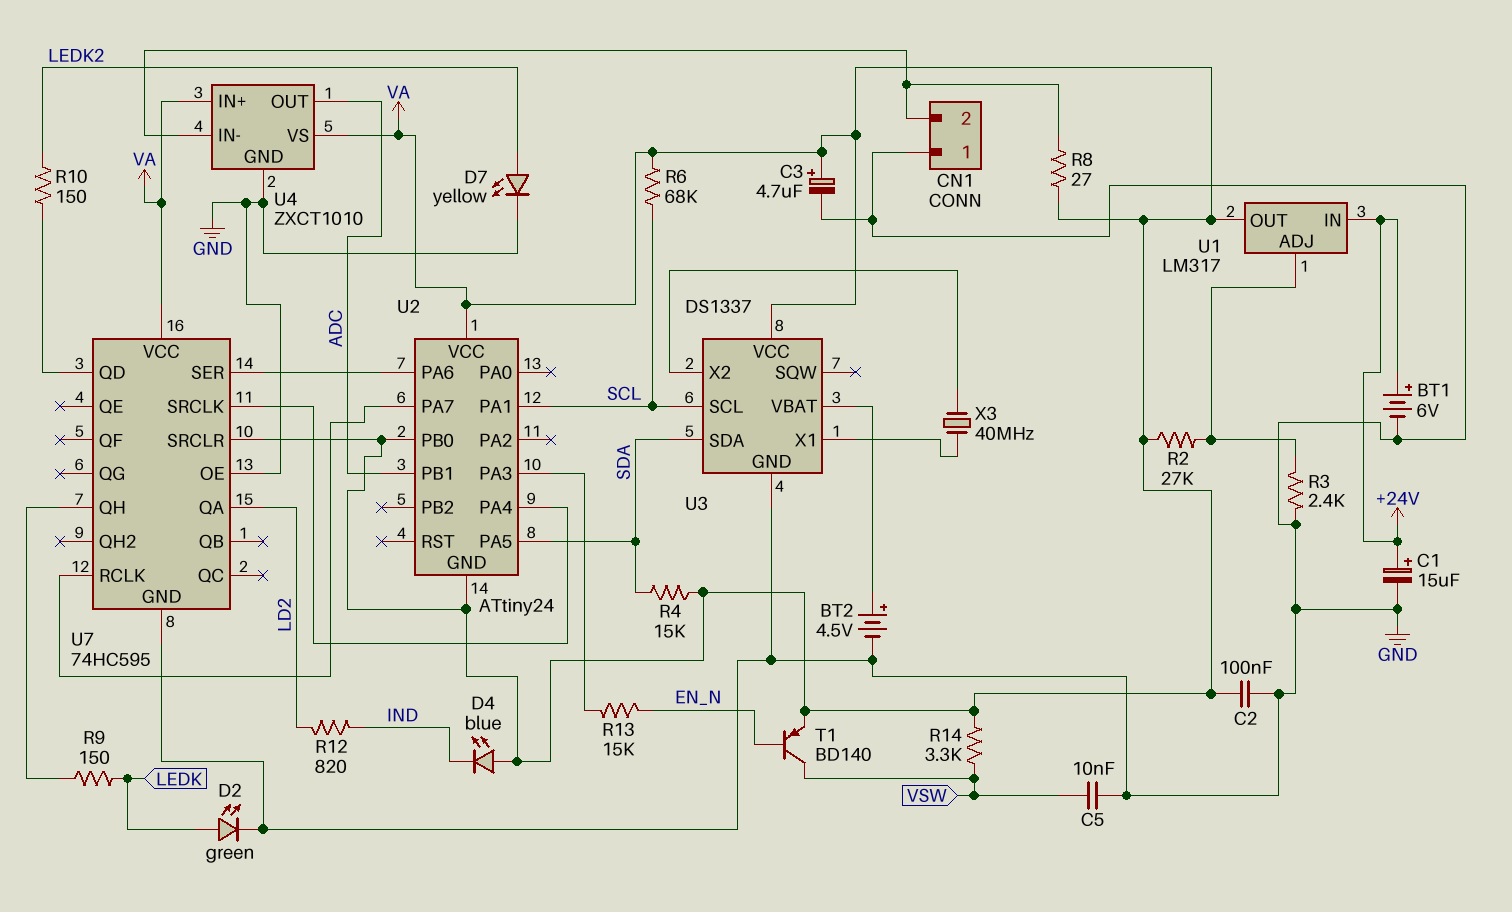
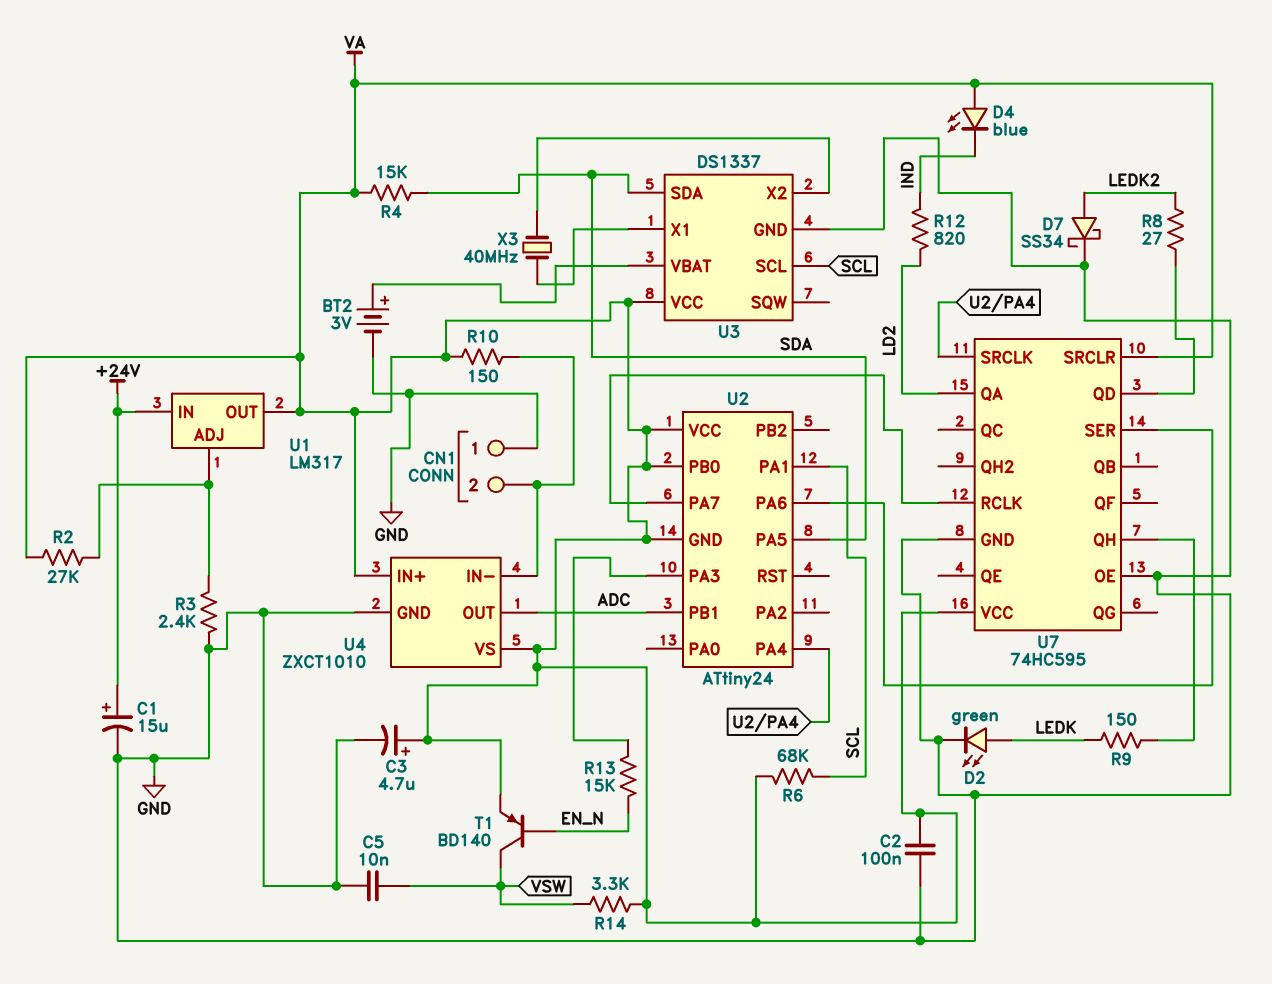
BT1: 6V (plus +24V, minus GND) -> none
BT2: 4.5V (plus U3/VBAT, minus GND) -> 3V (plus U3/VBAT, minus GND)
D7: LED yellow (A LEDK2, K GND) -> schottky SS34 (A LEDK2, K GND)
R8: 27 (CN1/2, VA) -> 27 (LEDK2, U7/QD)
R10: 150 (LEDK2, U7/QD) -> 150 (CN1/2, VA)

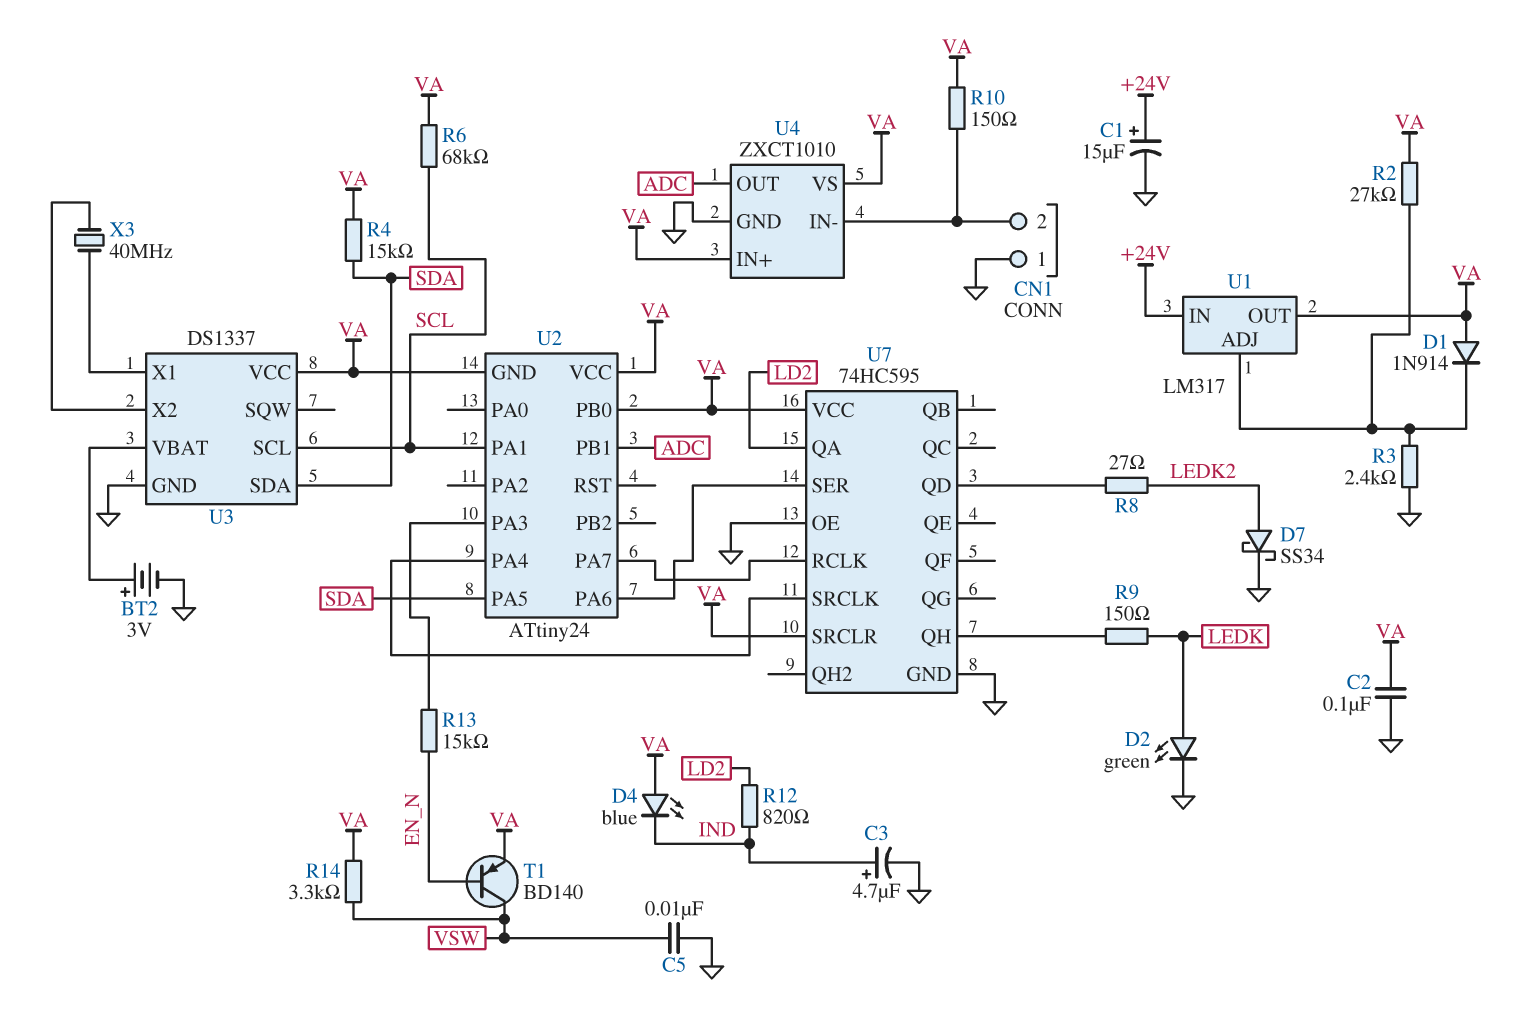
C3: 4.7uF (plus VA, minus GND) -> 4.7uF (plus IND, minus GND)
D1: none -> diode 1N914 (A VA, K U1/ADJ)

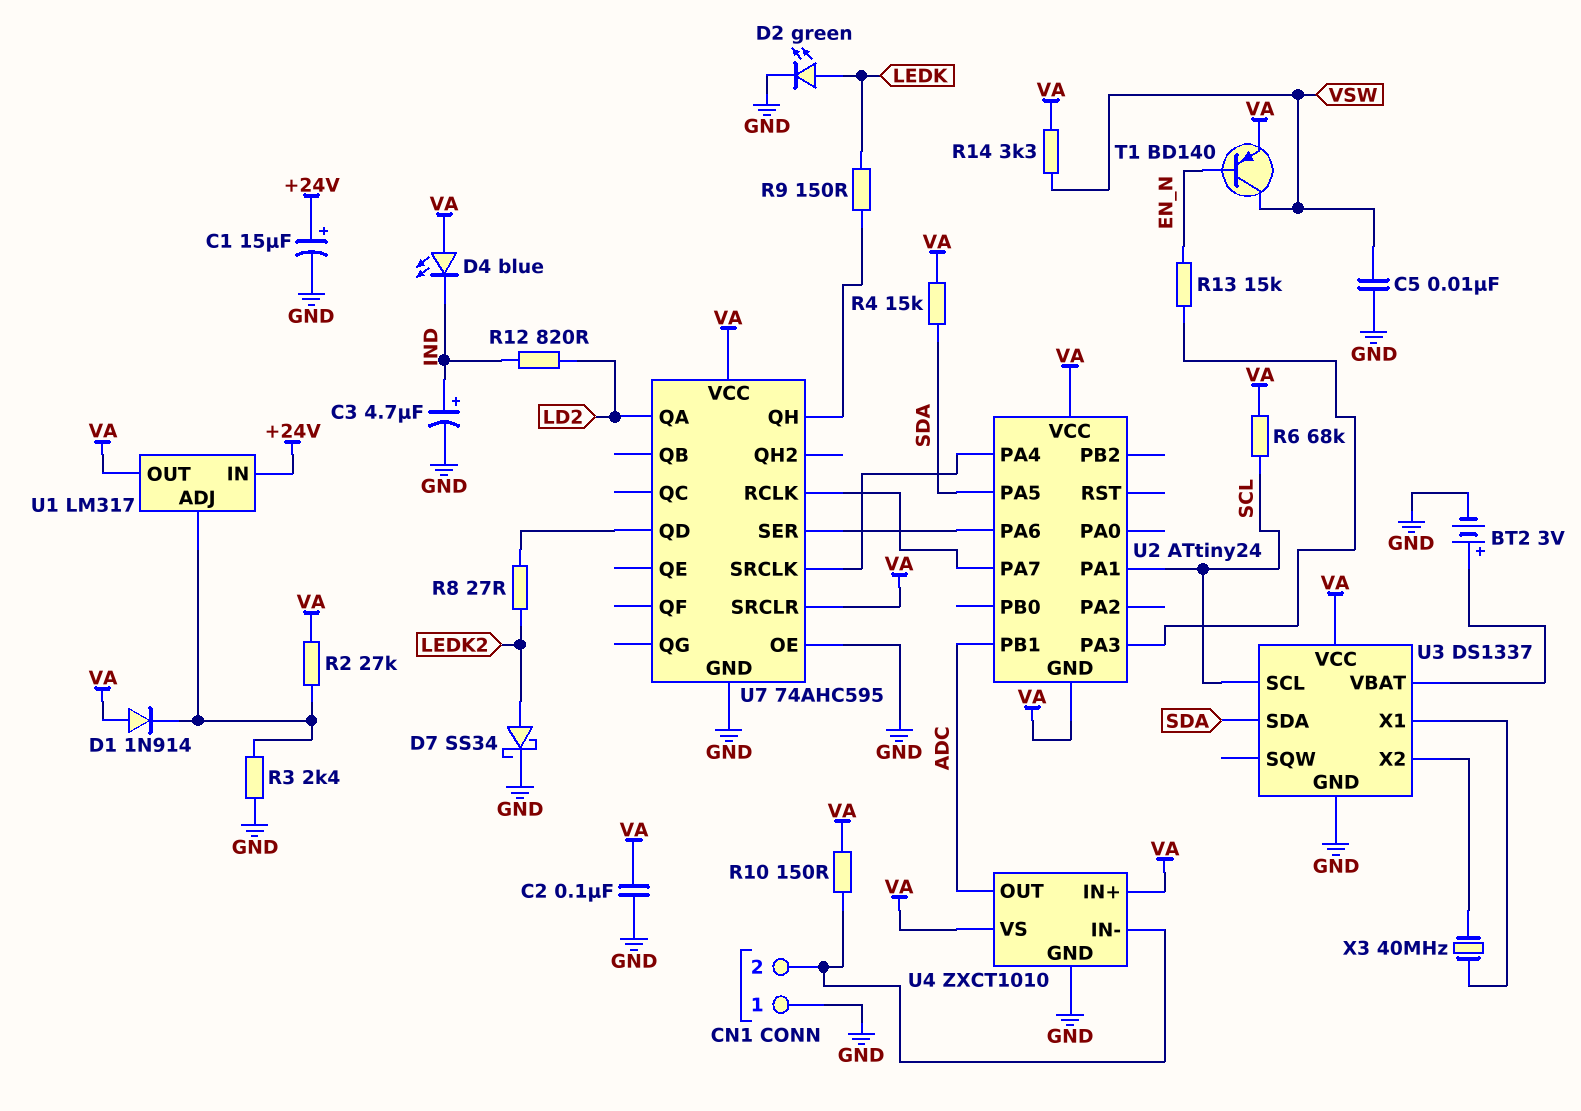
U2 pin PB0: VA -> none
U7: 74HC595 -> 74AHC595

